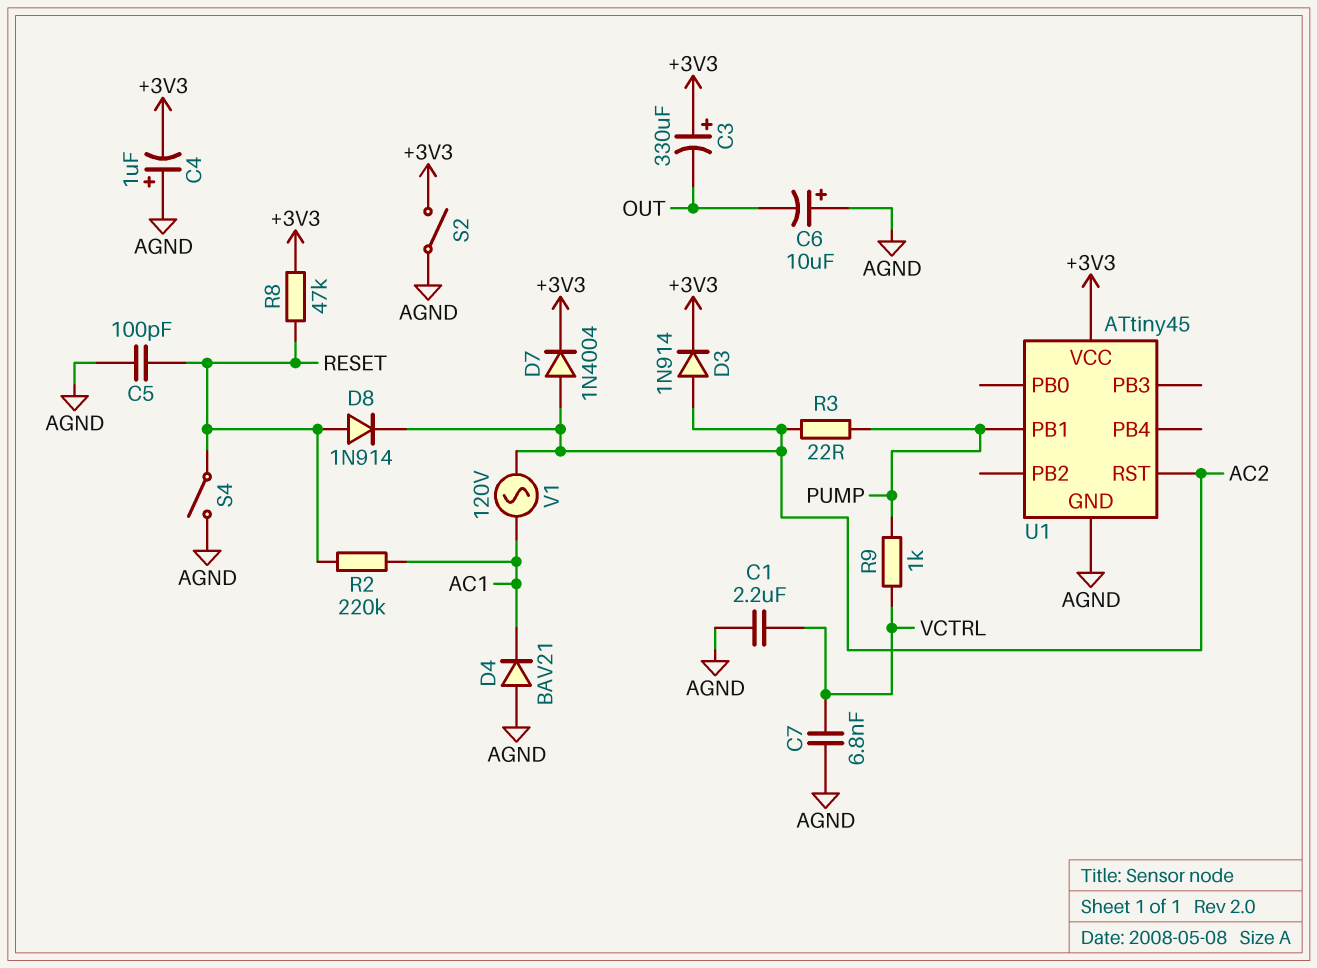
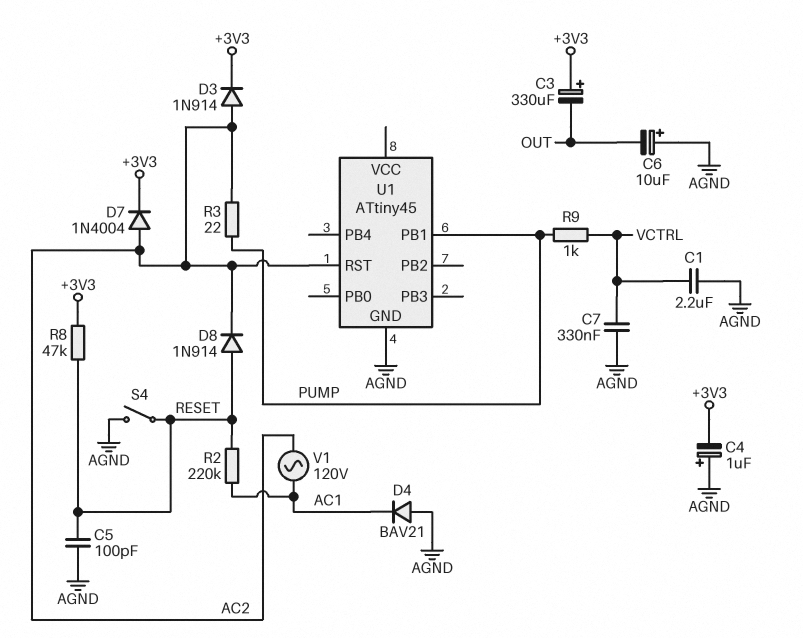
C7: 6.8nF (AGND, VCTRL) -> 330nF (AGND, VCTRL)
S2: switch (+3V3, AGND) -> none
U1 pin VCC: +3V3 -> none

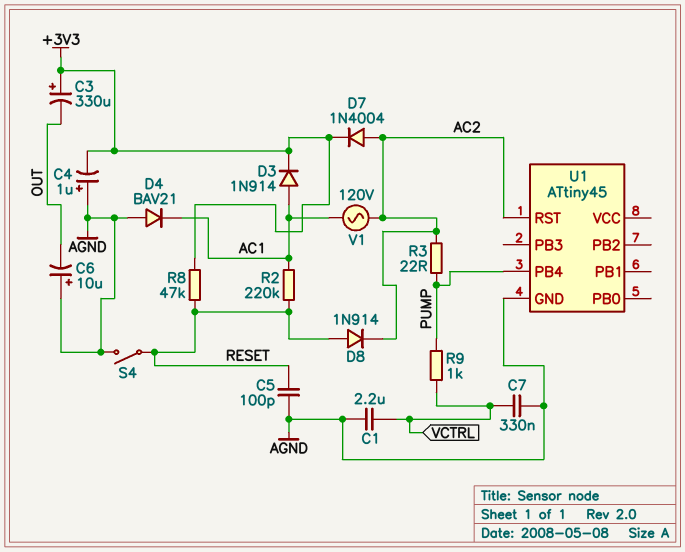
D3: diode 1N914 (A AC2, K +3V3) -> diode 1N914 (A AC1, K +3V3)
U1 pin PB1: PUMP -> none
U1 pin PB4: none -> PUMP

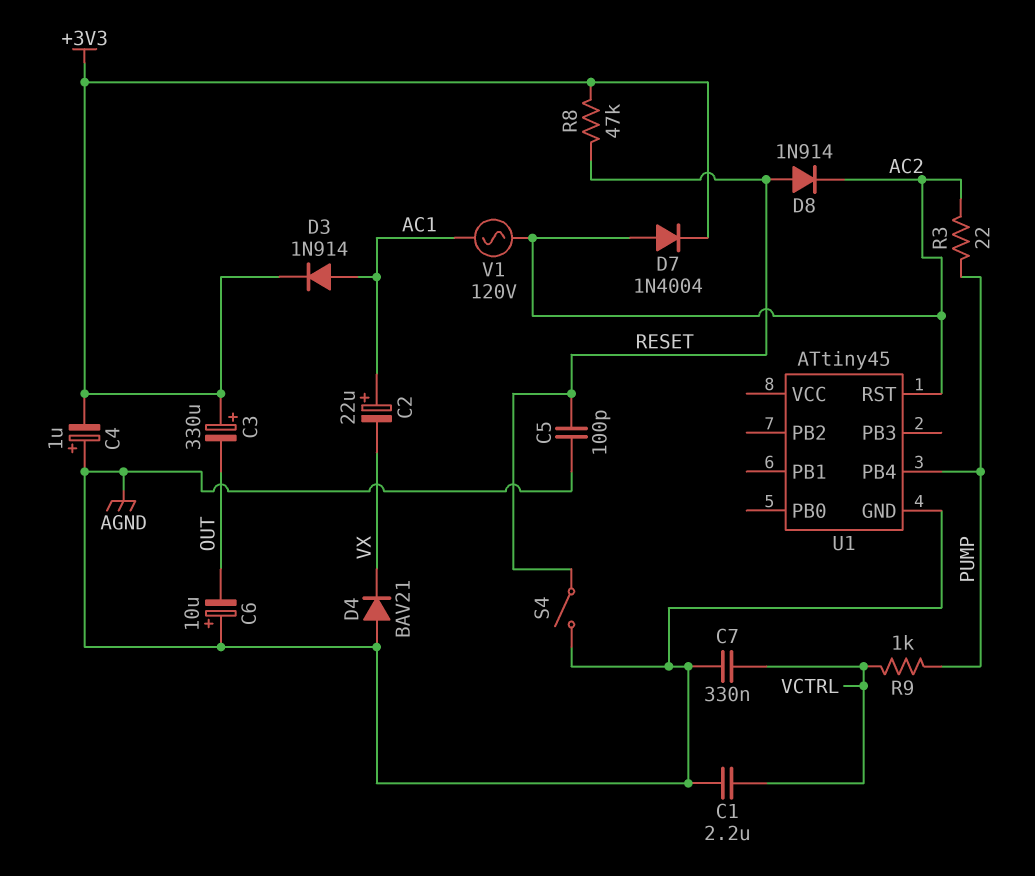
C2: none -> 22uF (plus AC1, minus VX)
D4: diode BAV21 (A AGND, K AC1) -> diode BAV21 (A AGND, K VX)
R2: 220k (AC1, RESET) -> none

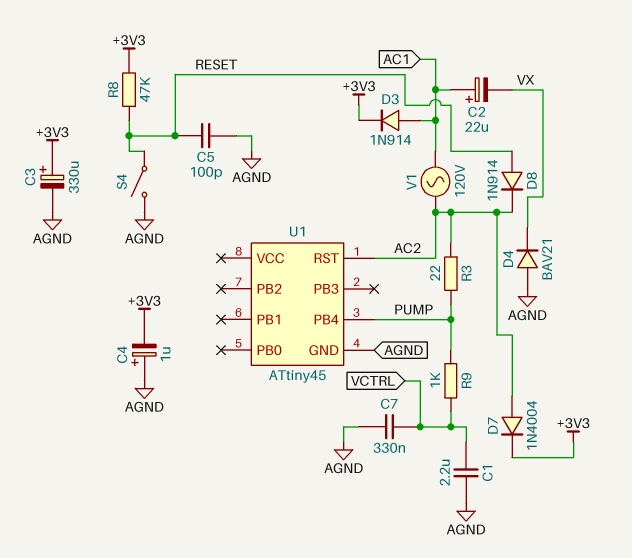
C3: 330uF (plus +3V3, minus OUT) -> 330uF (plus +3V3, minus AGND)
C6: 10uF (plus AGND, minus OUT) -> none

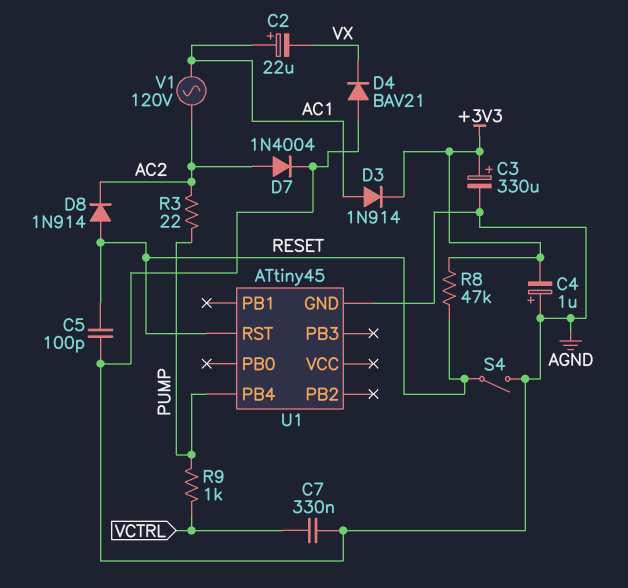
C1: 2.2uF (AGND, VCTRL) -> none
D7: diode 1N4004 (A AC2, K +3V3) -> diode 1N4004 (A AC2, K AGND)
U1 pin RST: AC2 -> RESET

